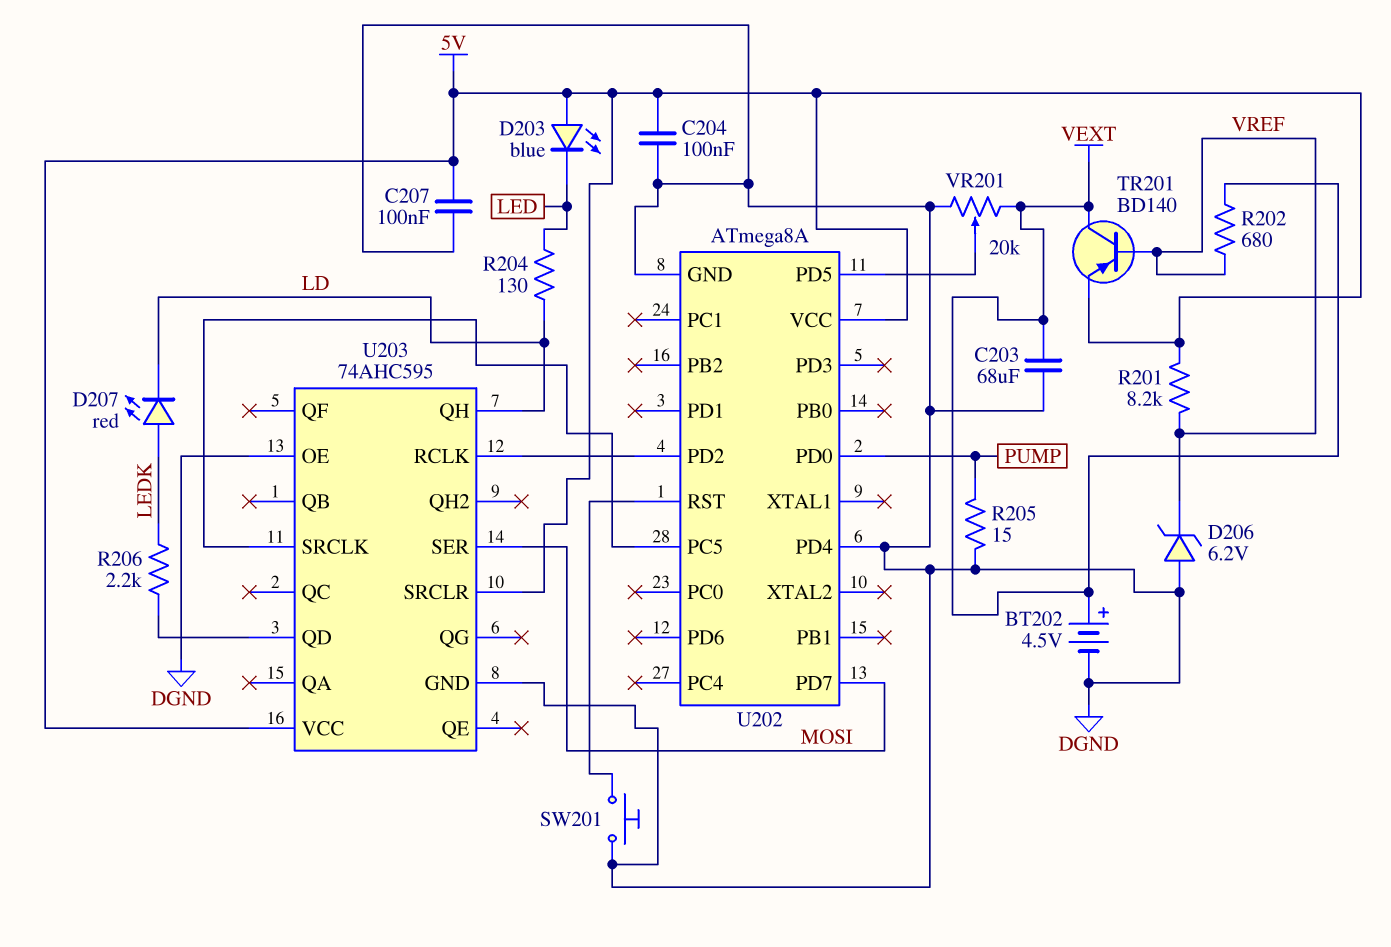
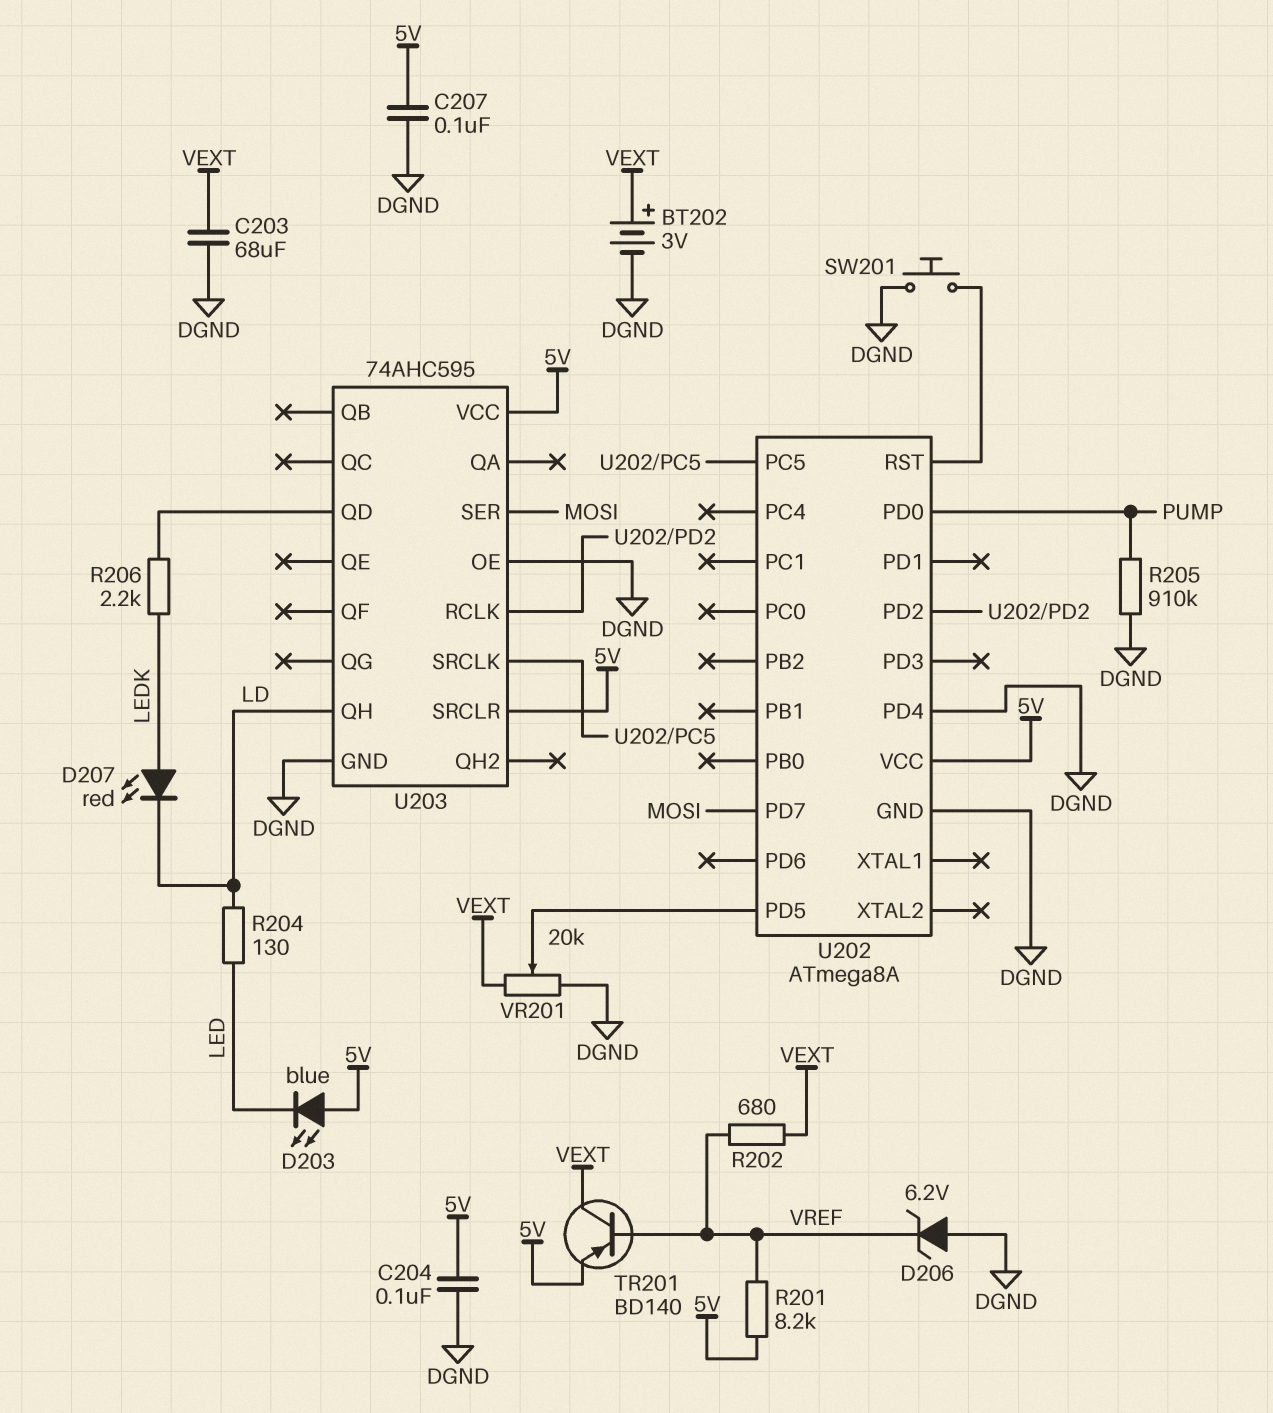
BT202: 4.5V (plus VEXT, minus DGND) -> 3V (plus VEXT, minus DGND)
R205: 15 (DGND, PUMP) -> 910k (DGND, PUMP)

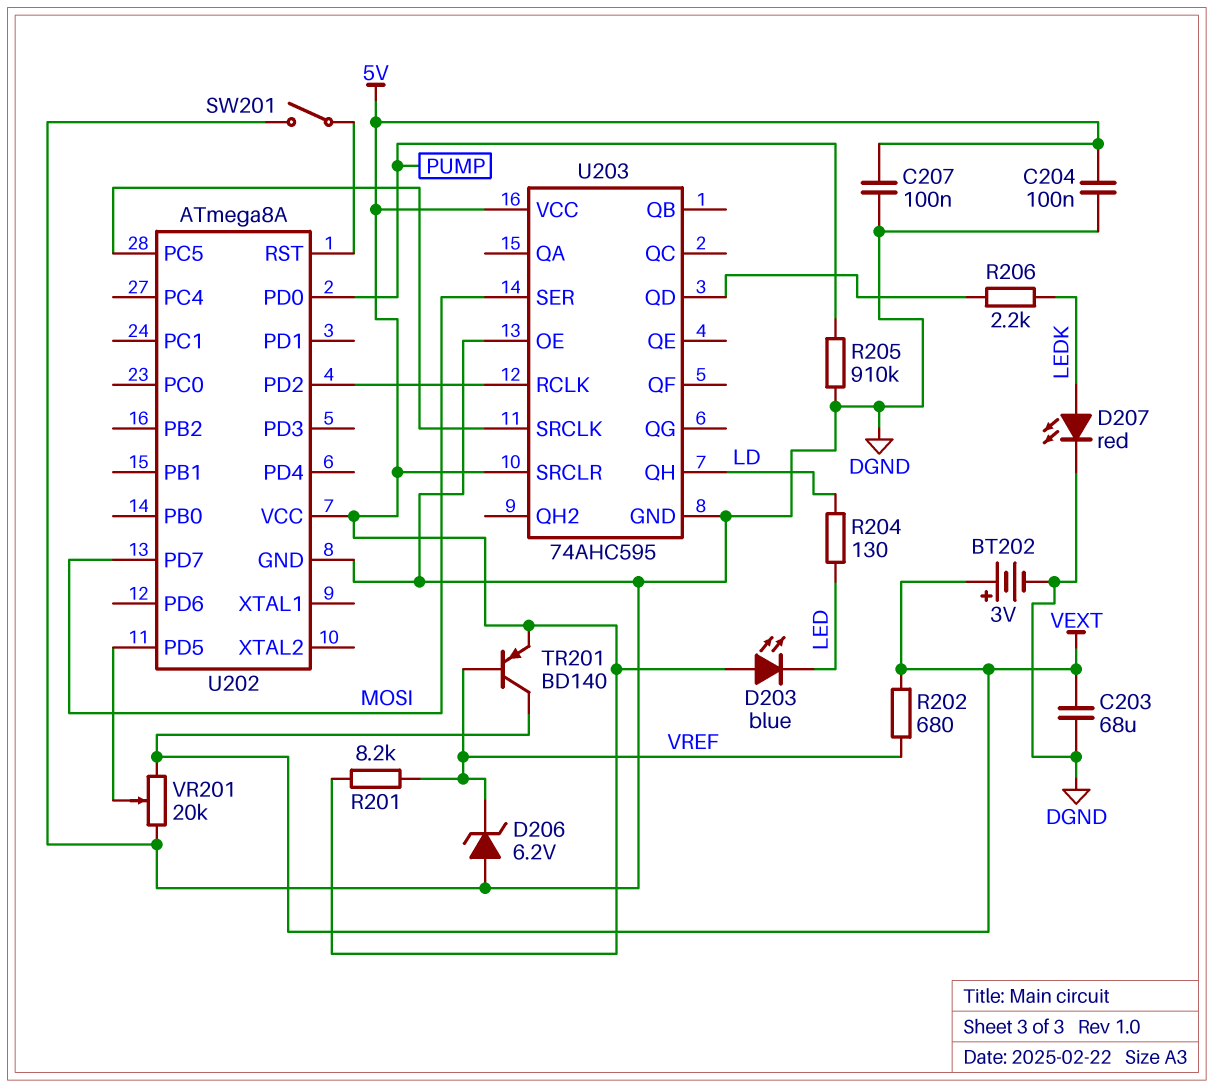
D207: LED red (A LEDK, K LD) -> LED red (A LEDK, K DGND)
SW201: button (DGND, U202/RST) -> switch (DGND, U202/RST)
U202 pin PD4: DGND -> none

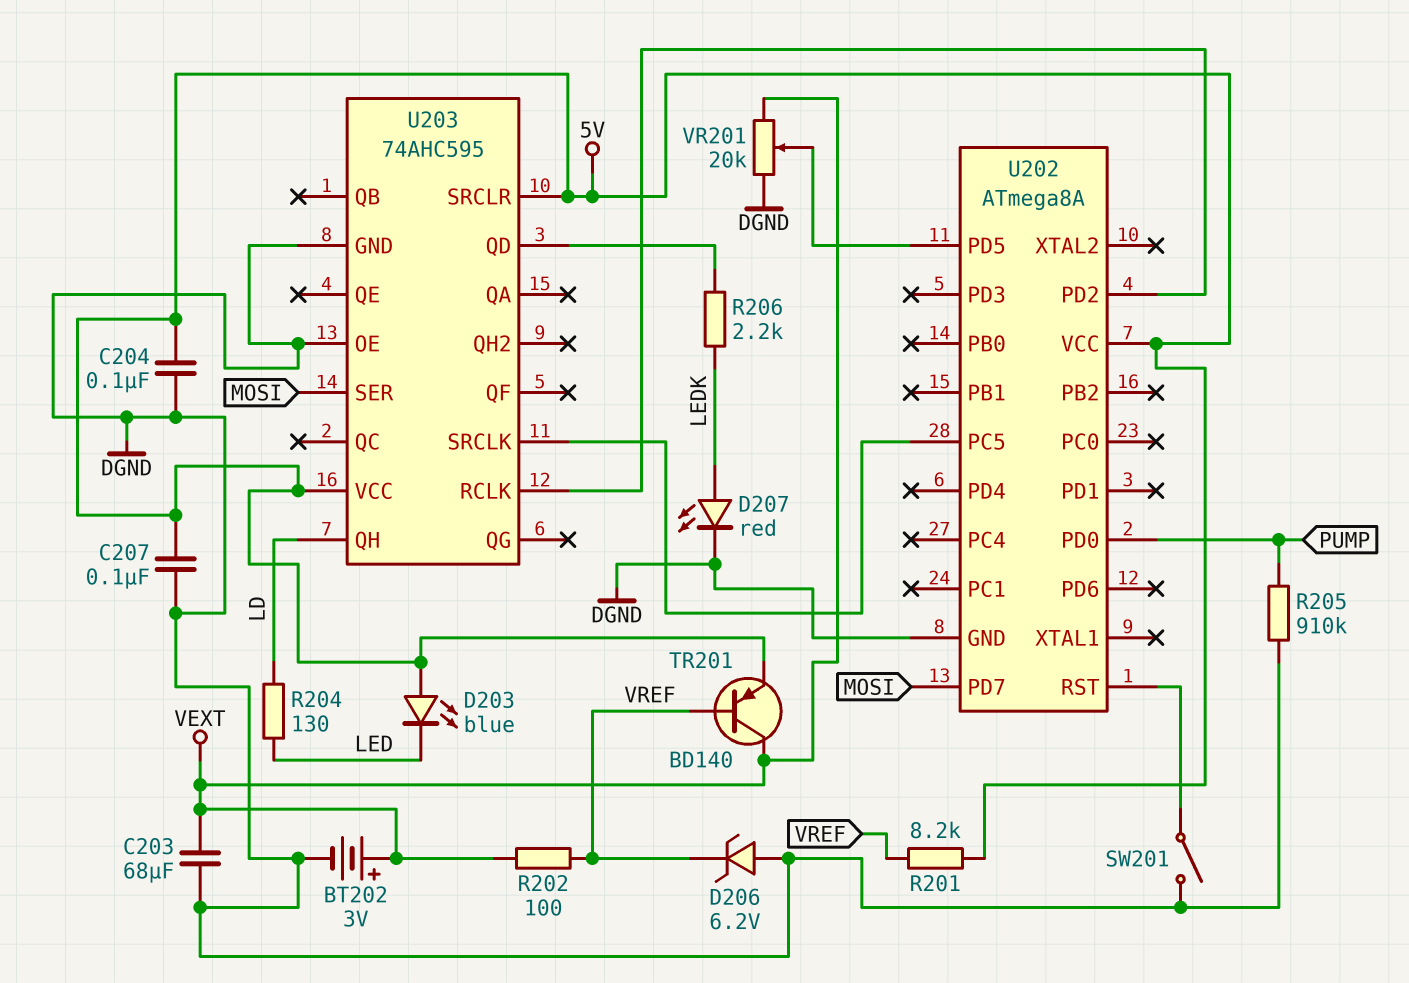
R202: 680 (VEXT, VREF) -> 100 (VEXT, VREF)

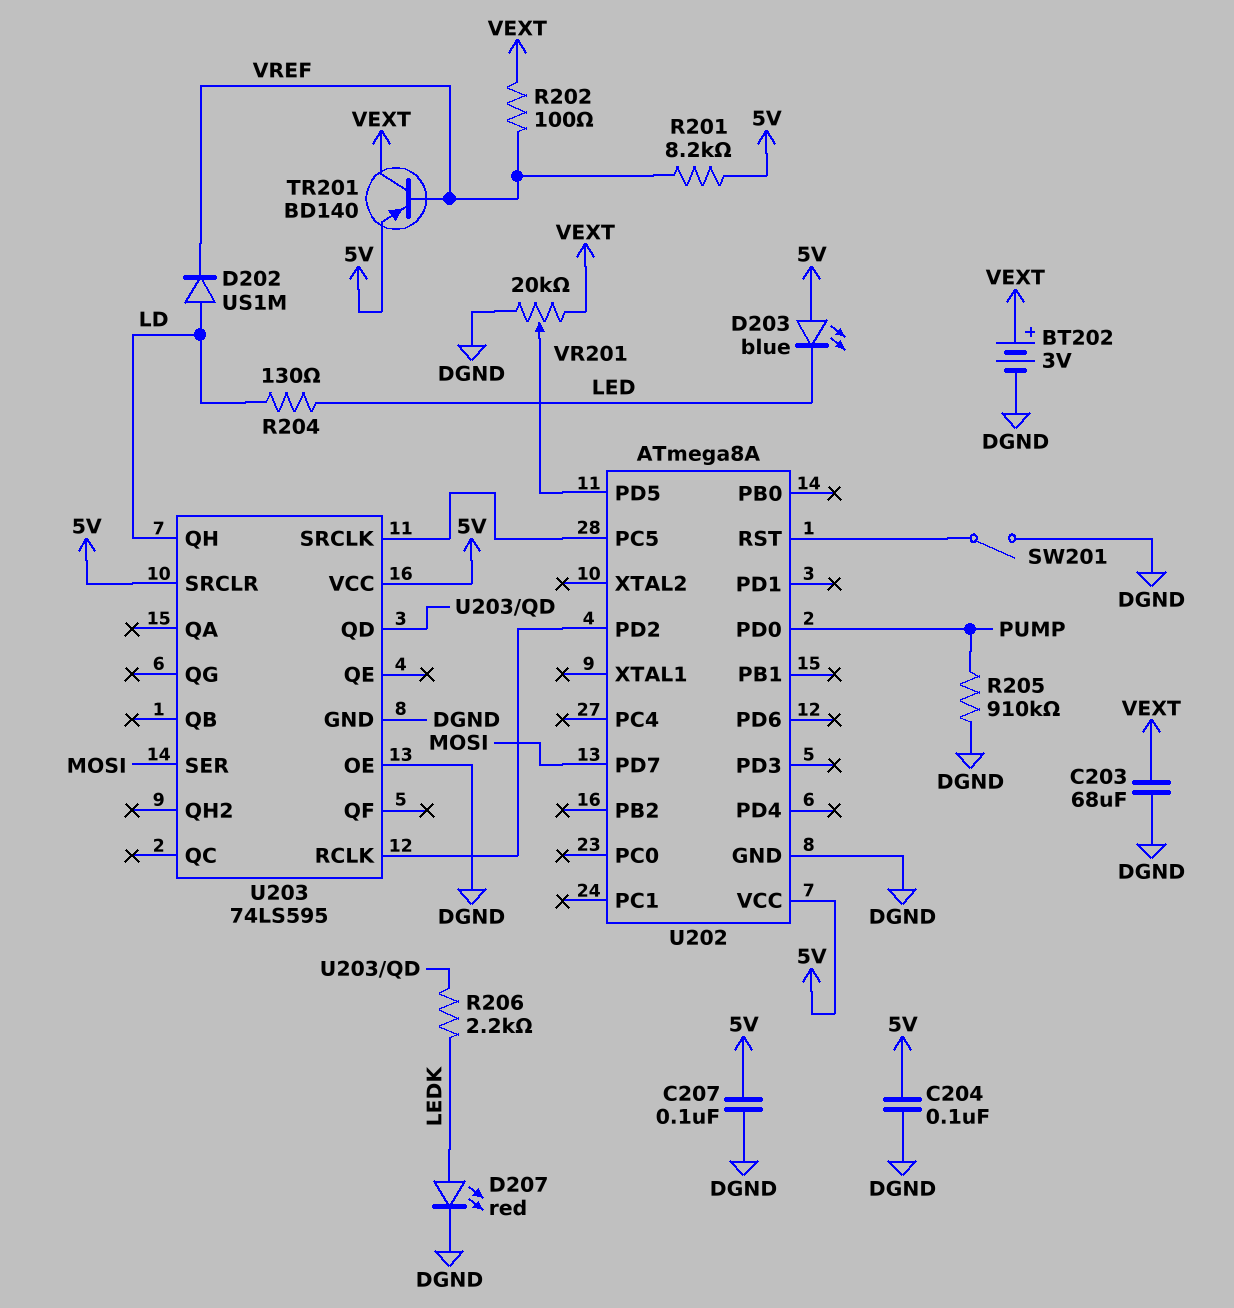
D202: none -> diode US1M (A LD, K VREF)
D206: zener 6.2V (A DGND, K VREF) -> none
U203: 74AHC595 -> 74LS595

